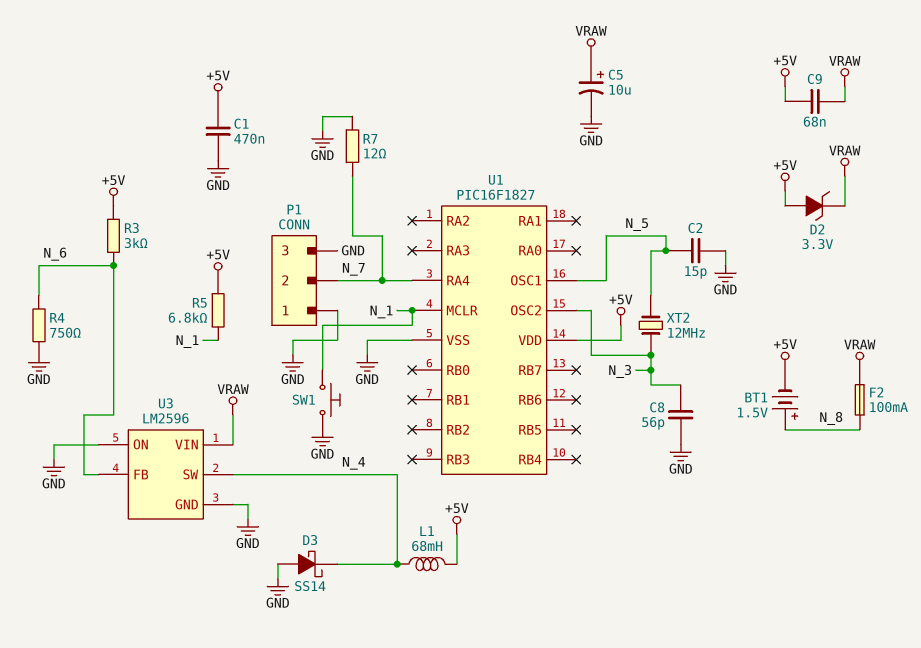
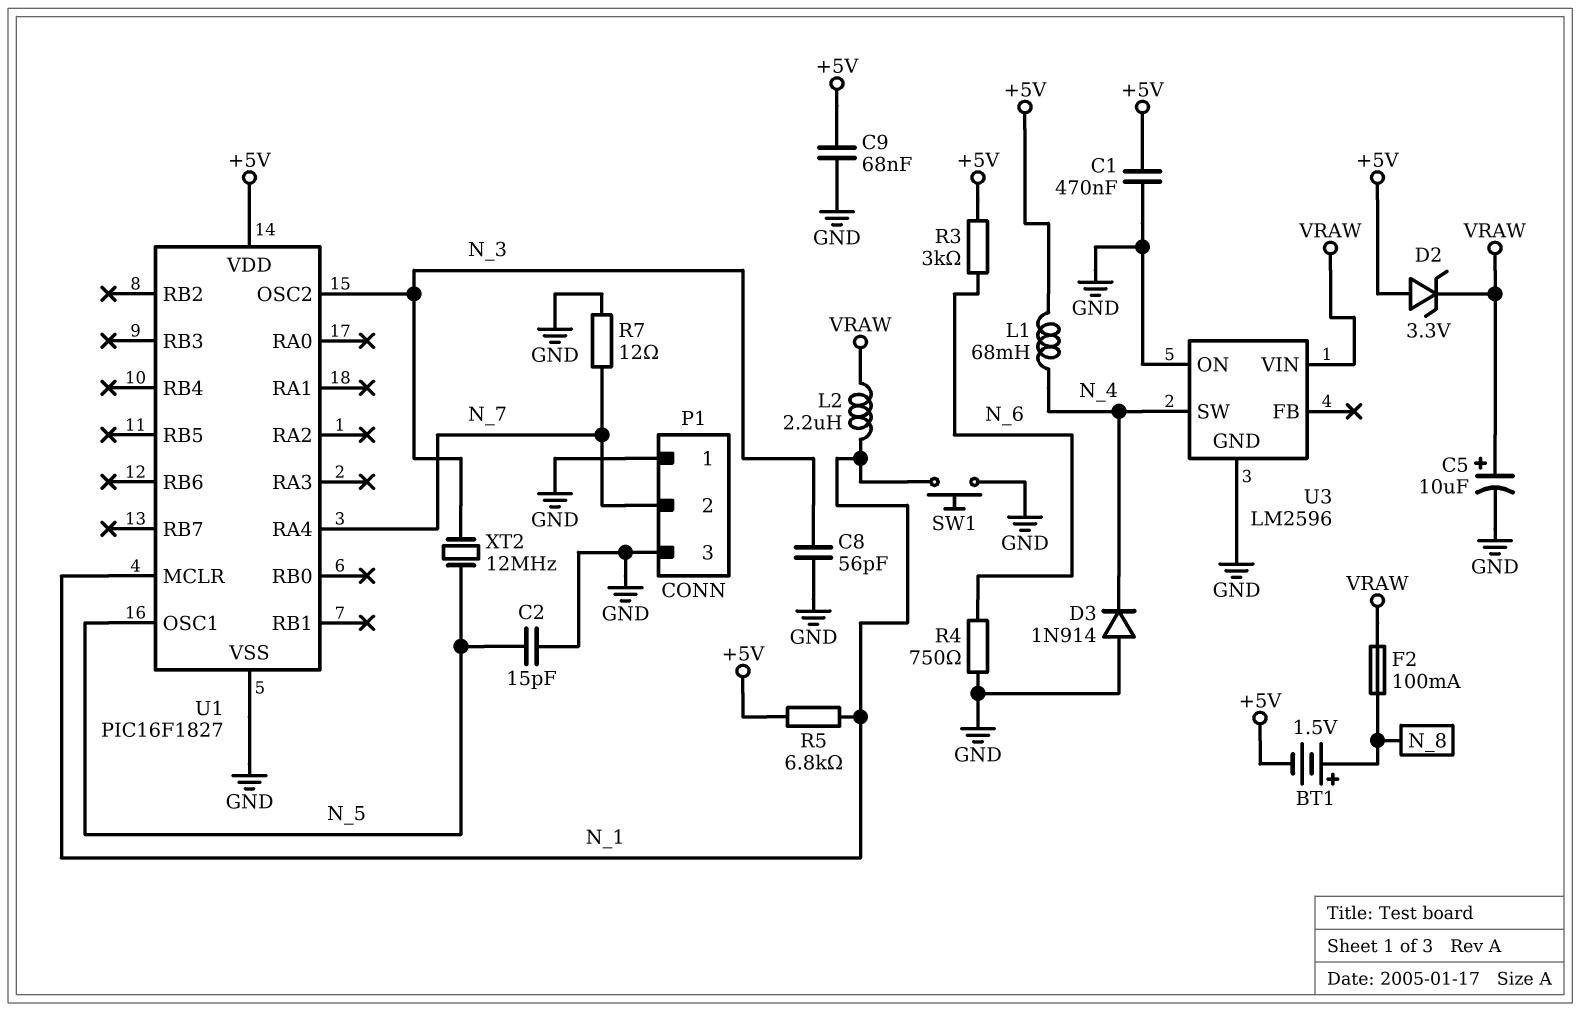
C9: 68nF (+5V, VRAW) -> 68nF (+5V, GND)
D3: schottky SS14 (A GND, K N_4) -> diode 1N914 (A GND, K N_4)
L2: none -> 2.2uH (N_1, VRAW)
U3 pin FB: N_6 -> none

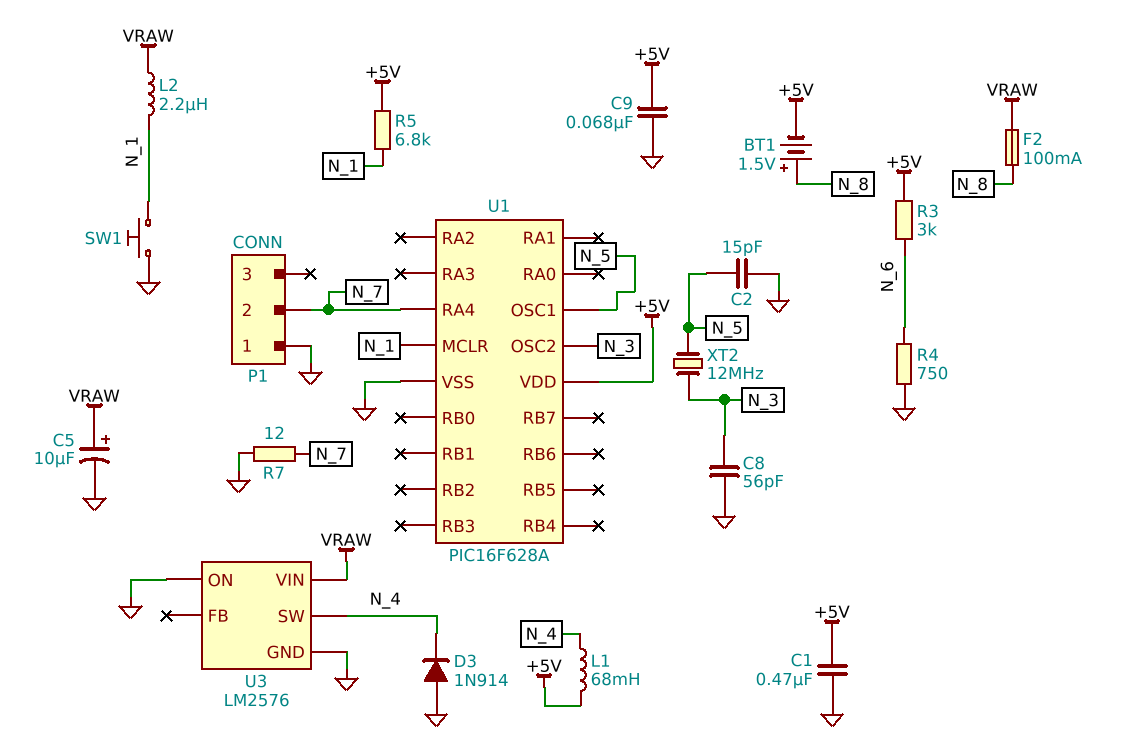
D2: zener 3.3V (A +5V, K VRAW) -> none
P1 pin 3: GND -> none
U1: PIC16F1827 -> PIC16F628A
U3: LM2596 -> LM2576

